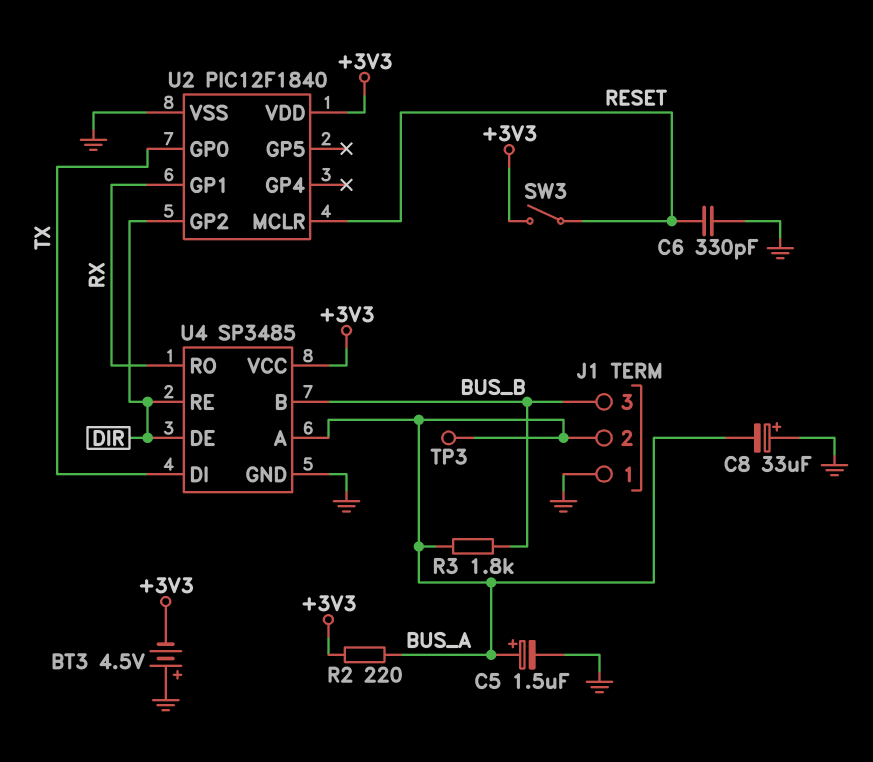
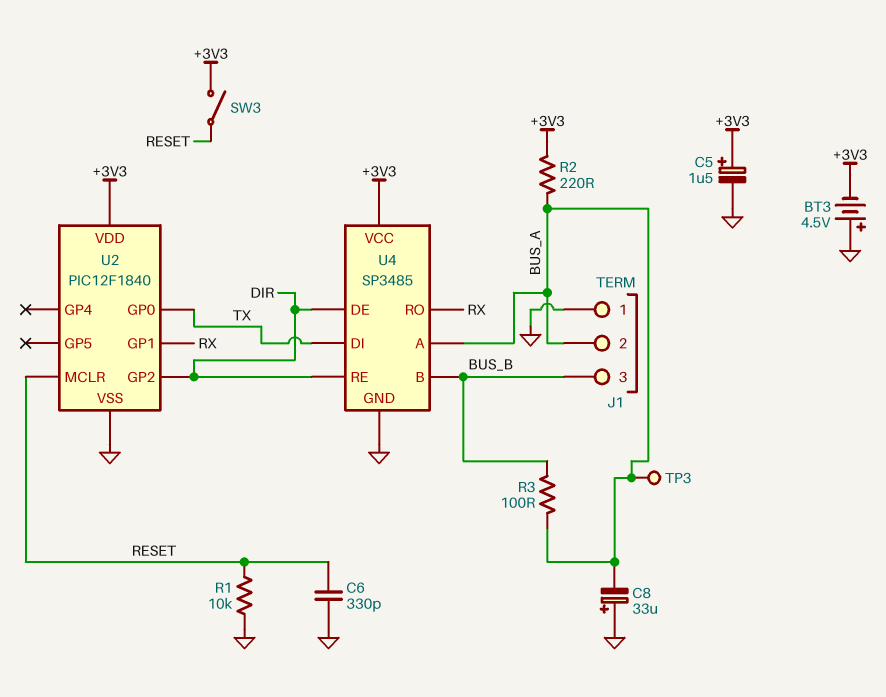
C5: 1.5uF (plus BUS_A, minus GND) -> 1.5uF (plus +3V3, minus GND)
R1: none -> 10k (GND, RESET)
R3: 1.8k (BUS_A, BUS_B) -> 100 (BUS_A, BUS_B)

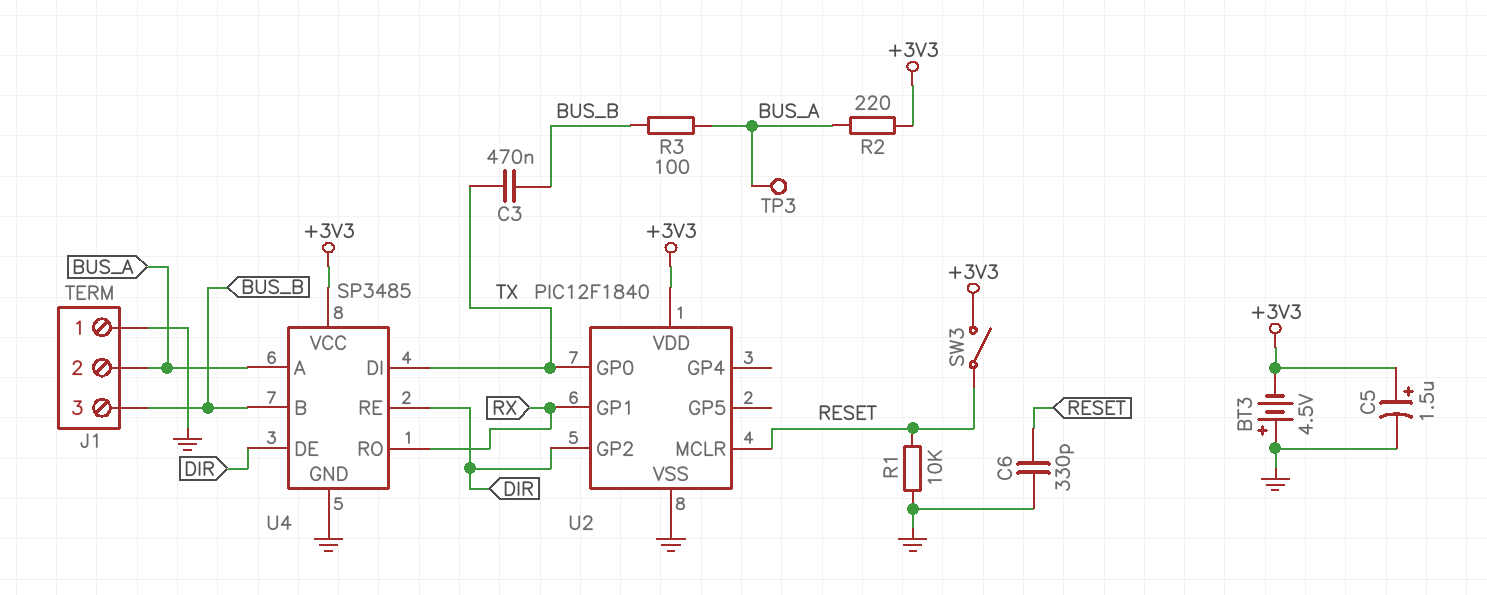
C3: none -> 470nF (BUS_B, TX)
C8: 33uF (plus GND, minus BUS_A) -> none

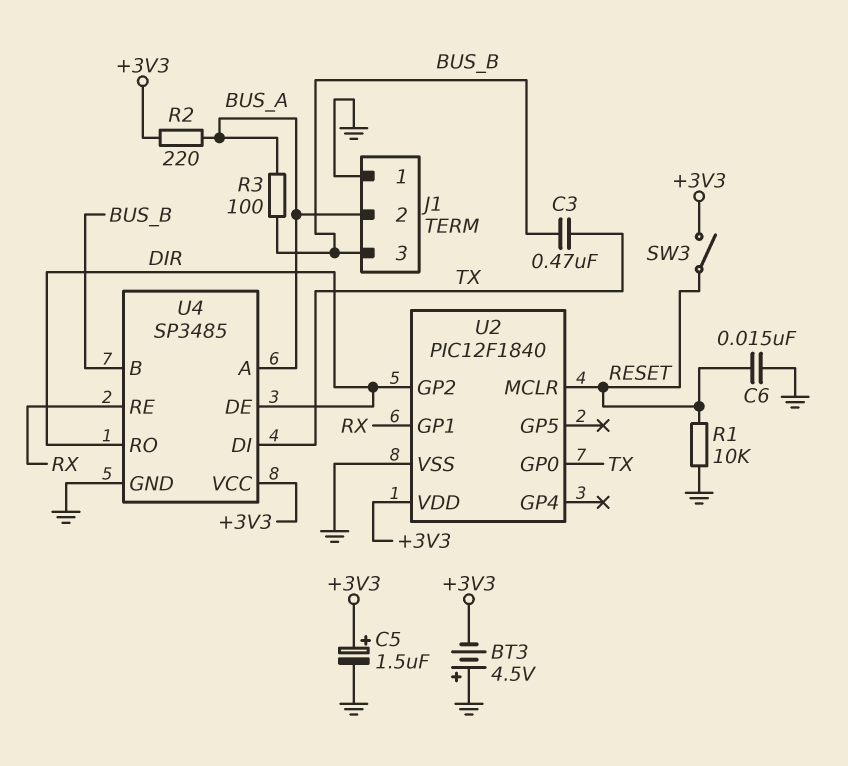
C6: 330pF (GND, RESET) -> 15nF (GND, RESET)
TP3: test point (BUS_A) -> none
U4 pin RE: DIR -> RX
U4 pin RO: RX -> DIR

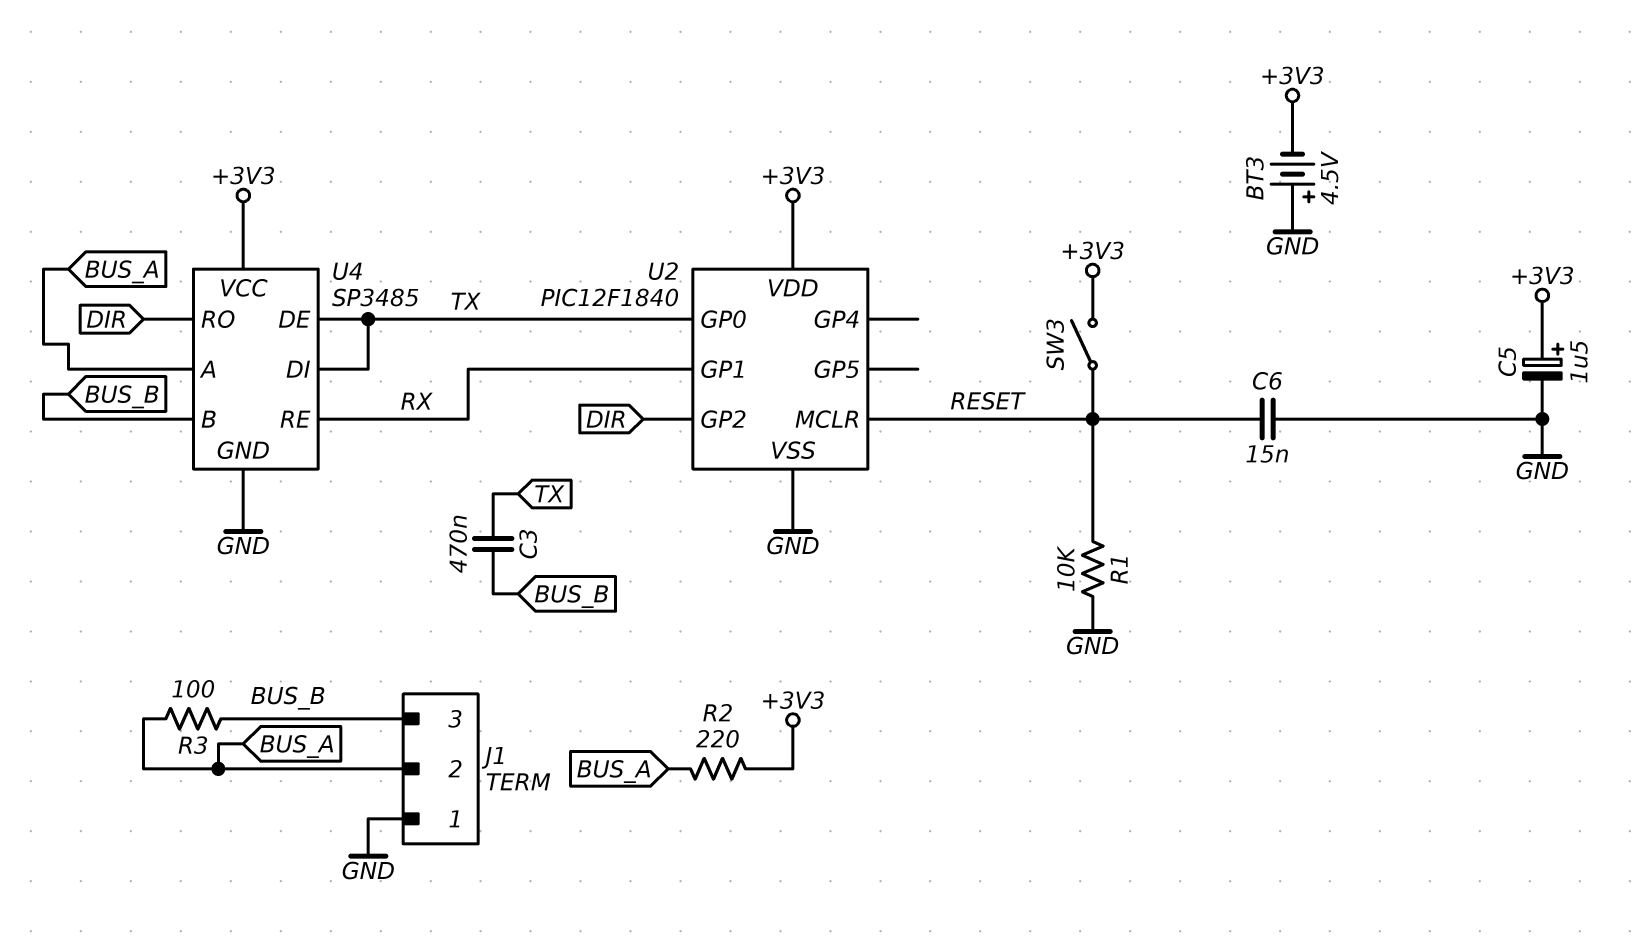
U4 pin DE: DIR -> TX

